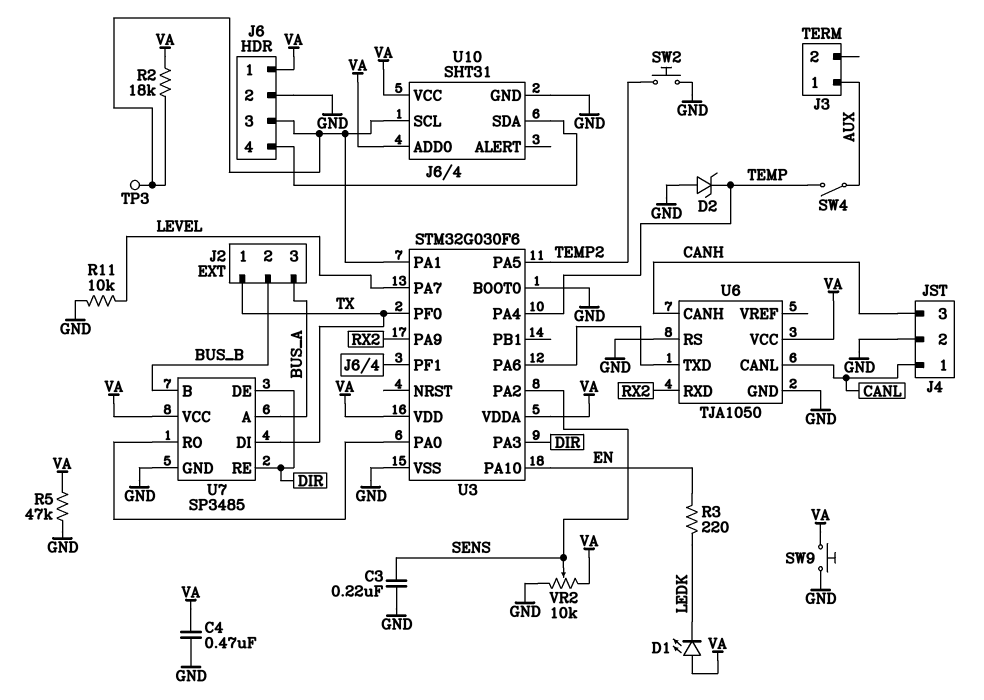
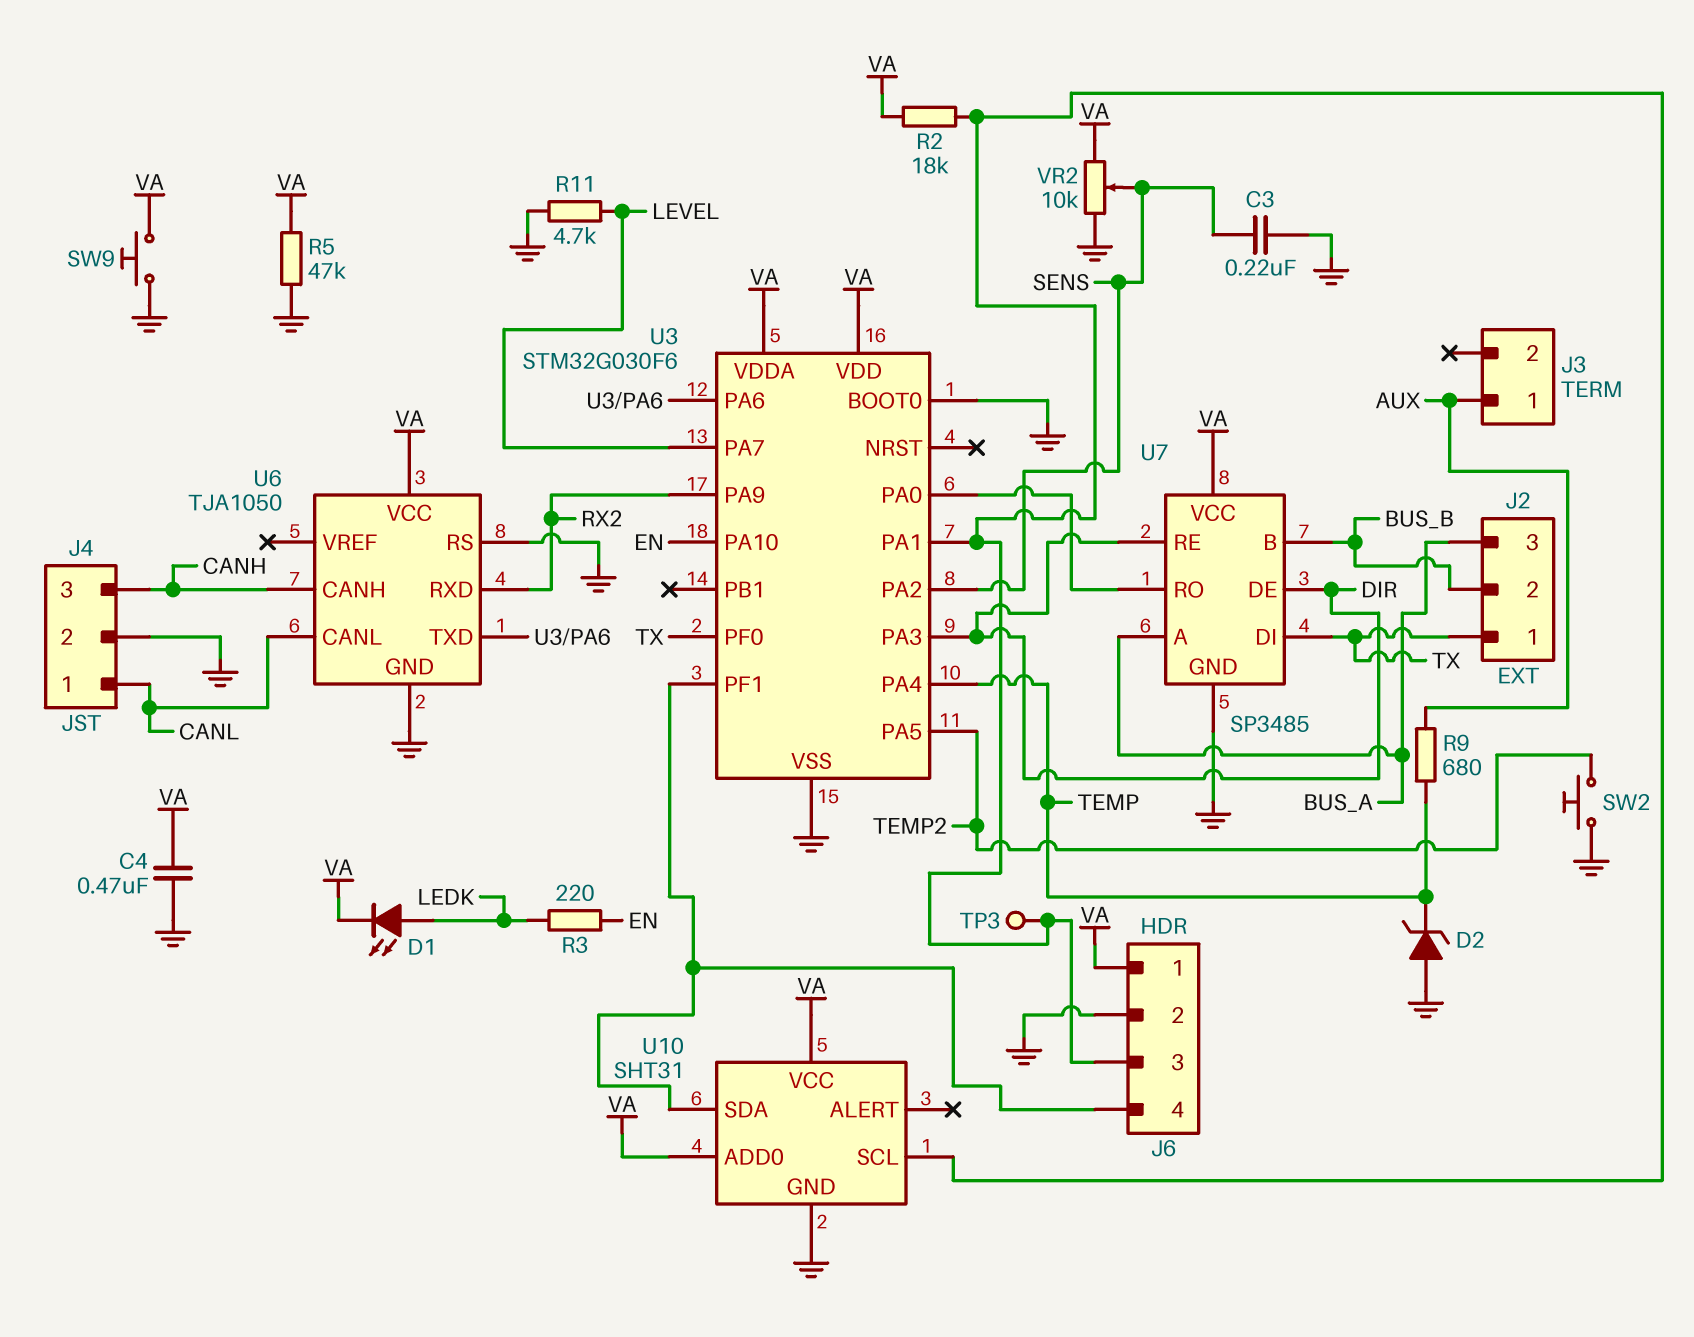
D1: LED (A VA, K LEDK) -> LED (A LEDK, K VA)
R9: none -> 680 (AUX, TEMP)
R11: 10k (GND, LEVEL) -> 4.7k (GND, LEVEL)
SW4: switch (AUX, TEMP) -> none

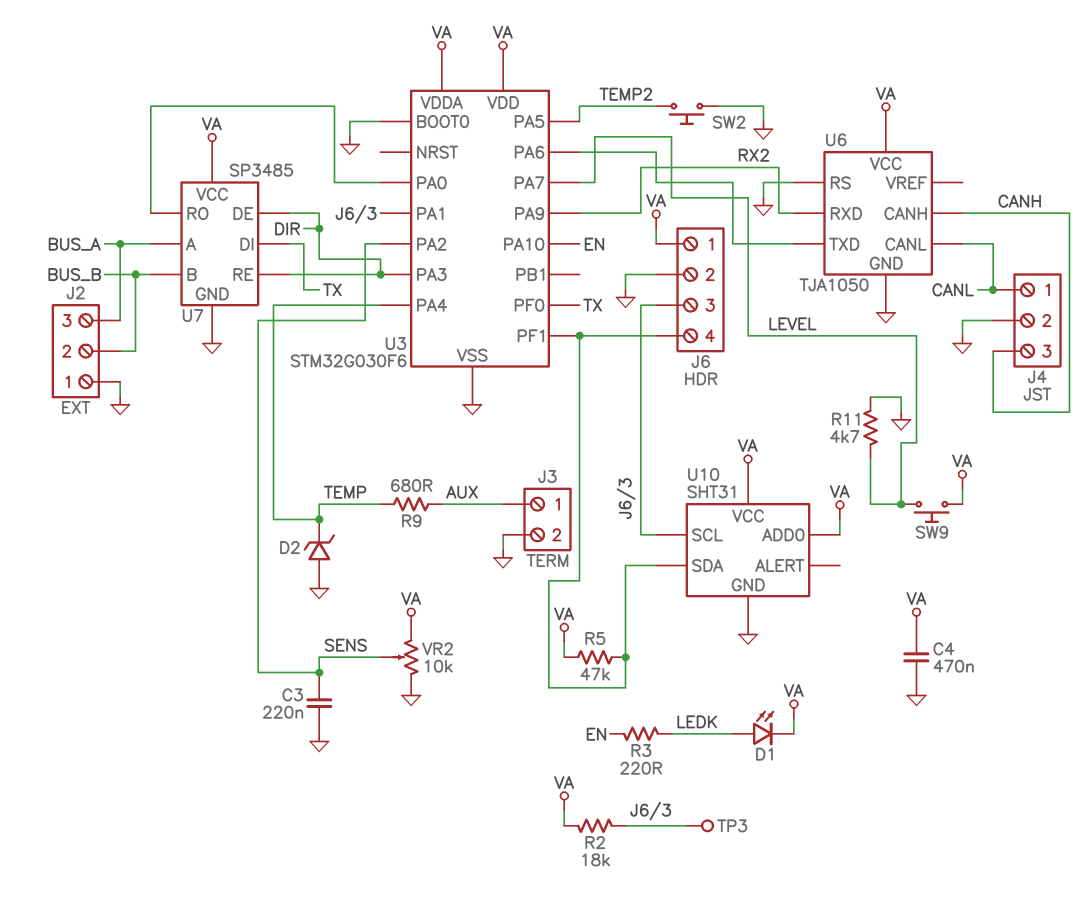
J2 pin 1: TX -> GND
J3 pin 2: none -> GND
R5: 47k (GND, VA) -> 47k (J6/4, VA)
SW9: button (GND, VA) -> button (LEVEL, VA)

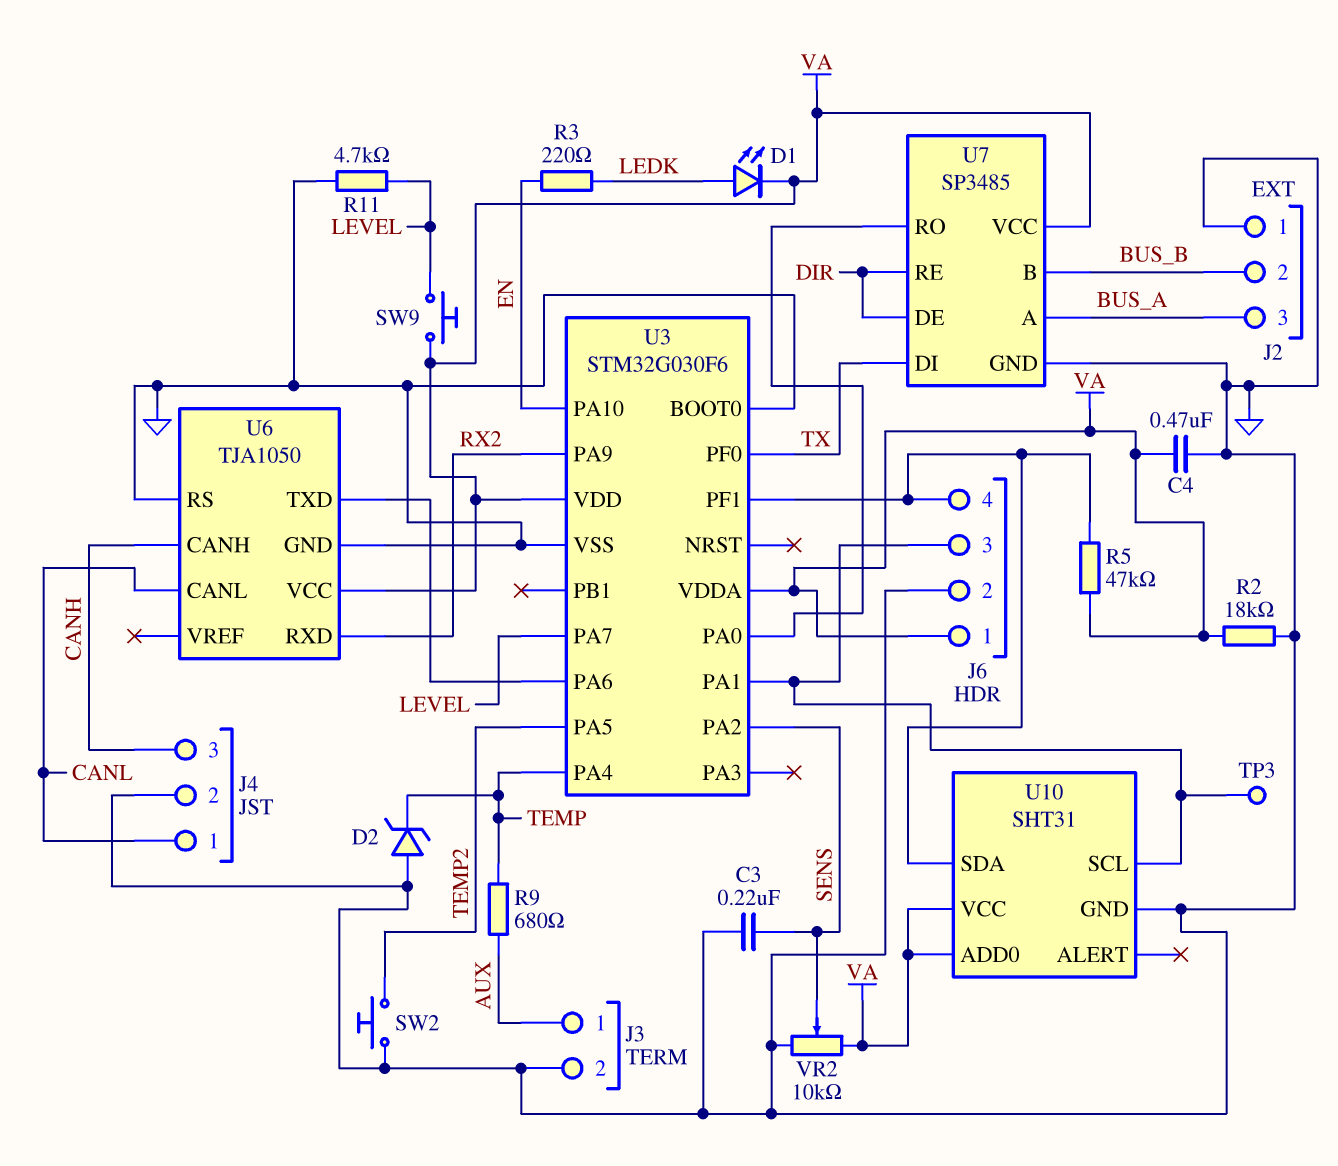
R2: 18k (J6/3, VA) -> 18k (GND, VA)
U3 pin PA3: DIR -> none

